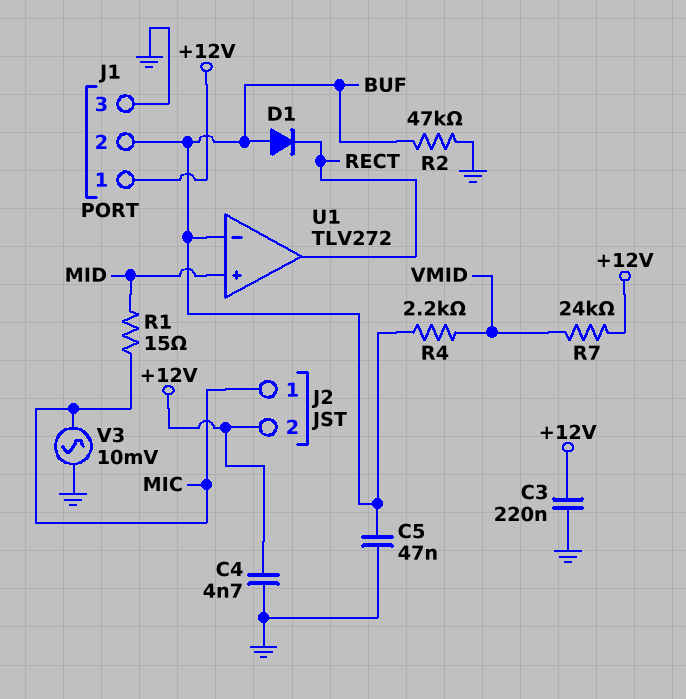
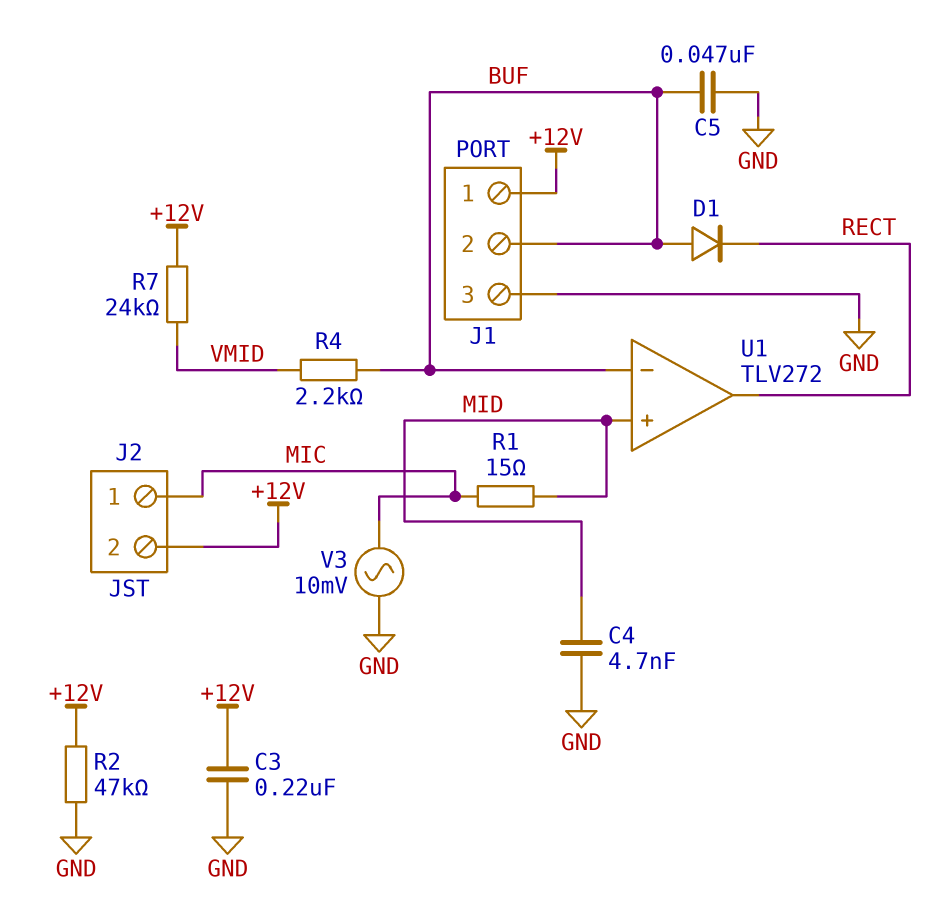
C4: 4.7nF (+12V, GND) -> 4.7nF (GND, MID)
R2: 47k (BUF, GND) -> 47k (+12V, GND)

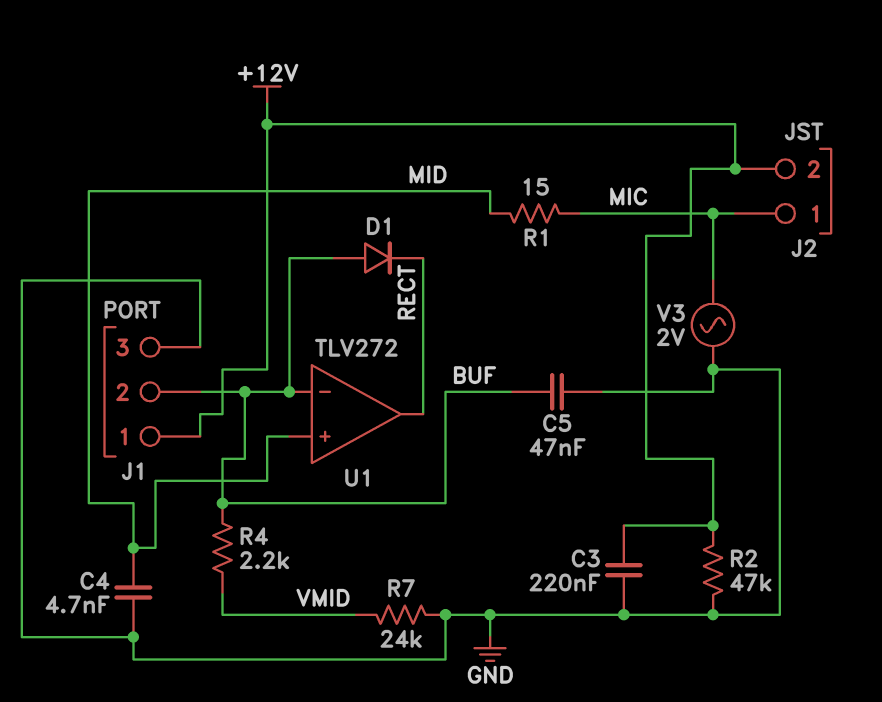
R7: 24k (+12V, VMID) -> 24k (GND, VMID)
V3: AC 10mV (GND, MIC) -> AC 2V (GND, MIC)

